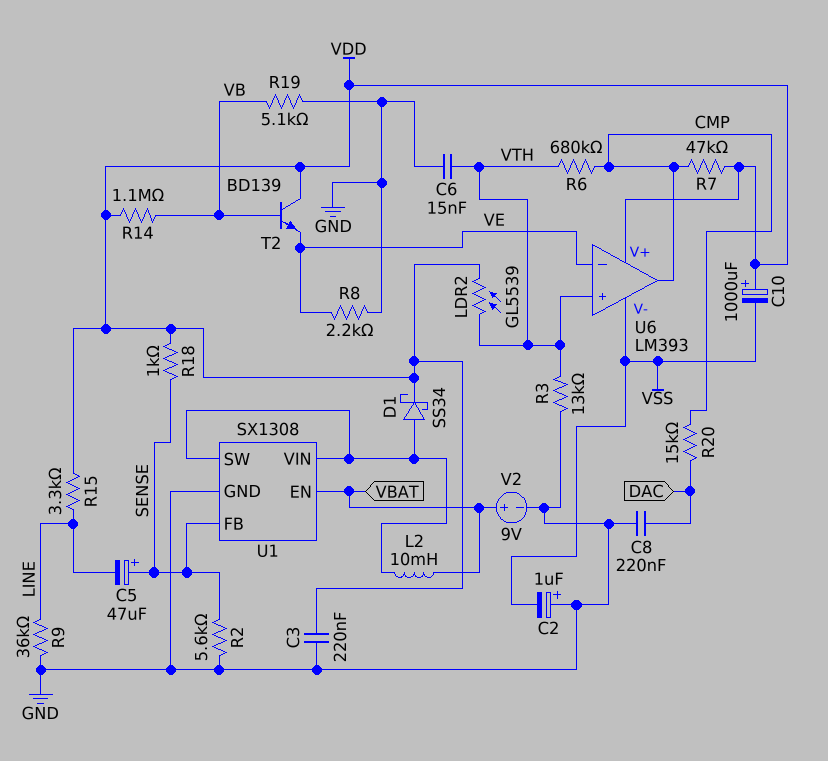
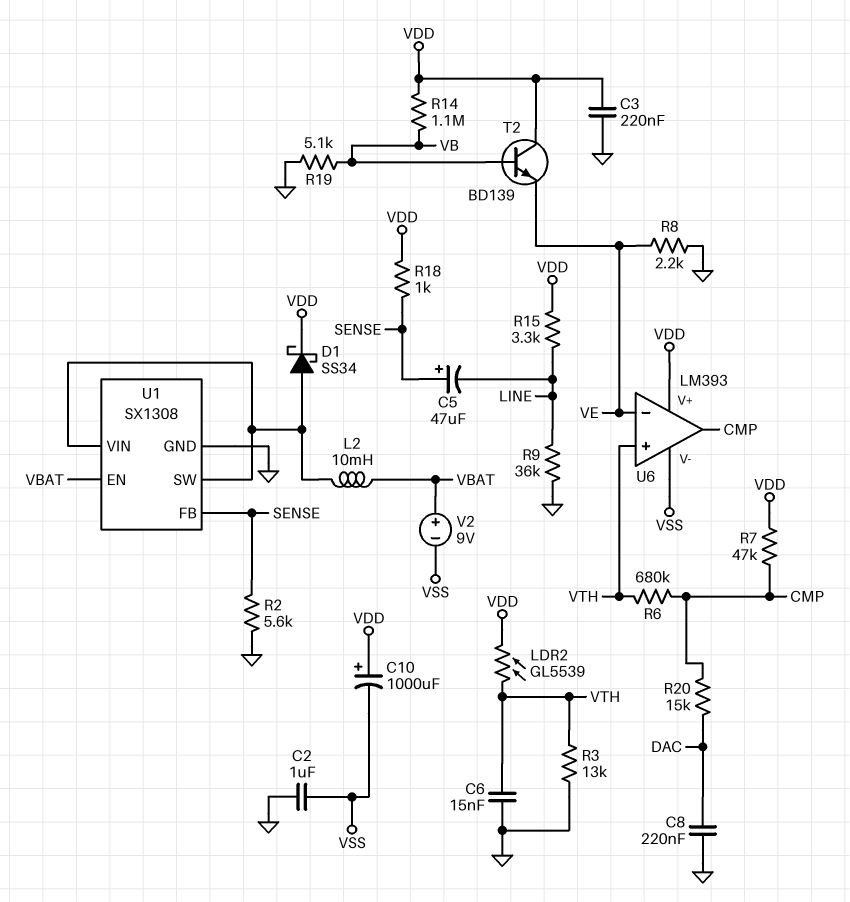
C2: 1uF (plus GND, minus VSS) -> 1uF (GND, VSS)
V2: 9V (plus VBAT, minus GND) -> 9V (plus VBAT, minus VSS)

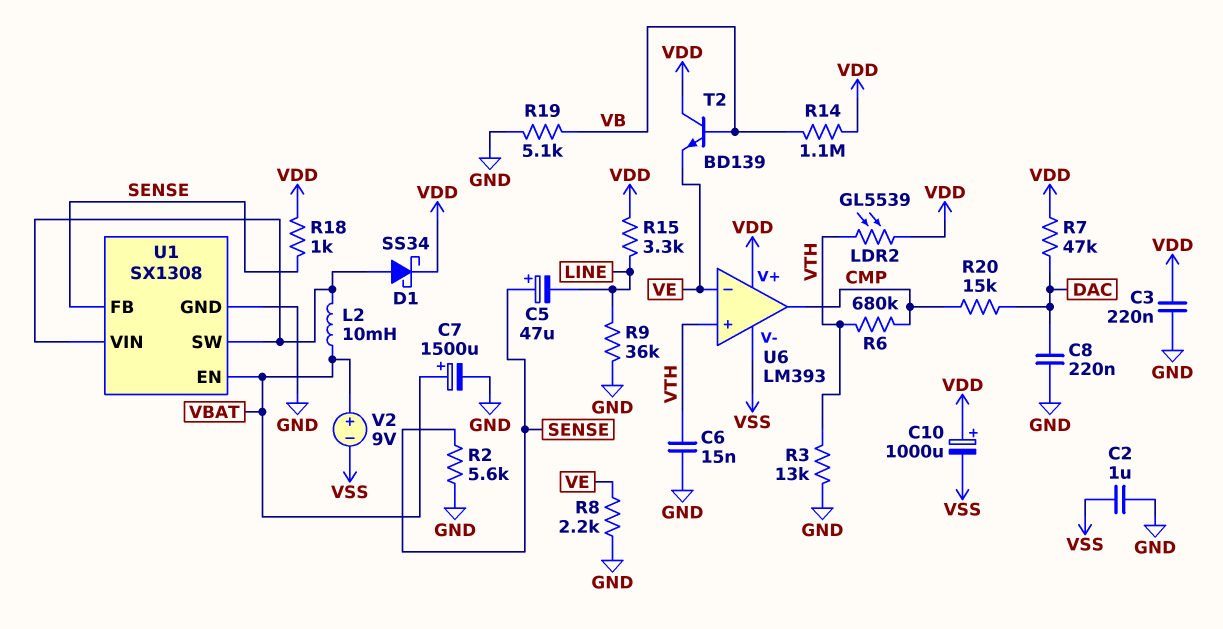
C7: none -> 1500uF (plus VBAT, minus GND)
R7: 47k (CMP, VDD) -> 47k (DAC, VDD)

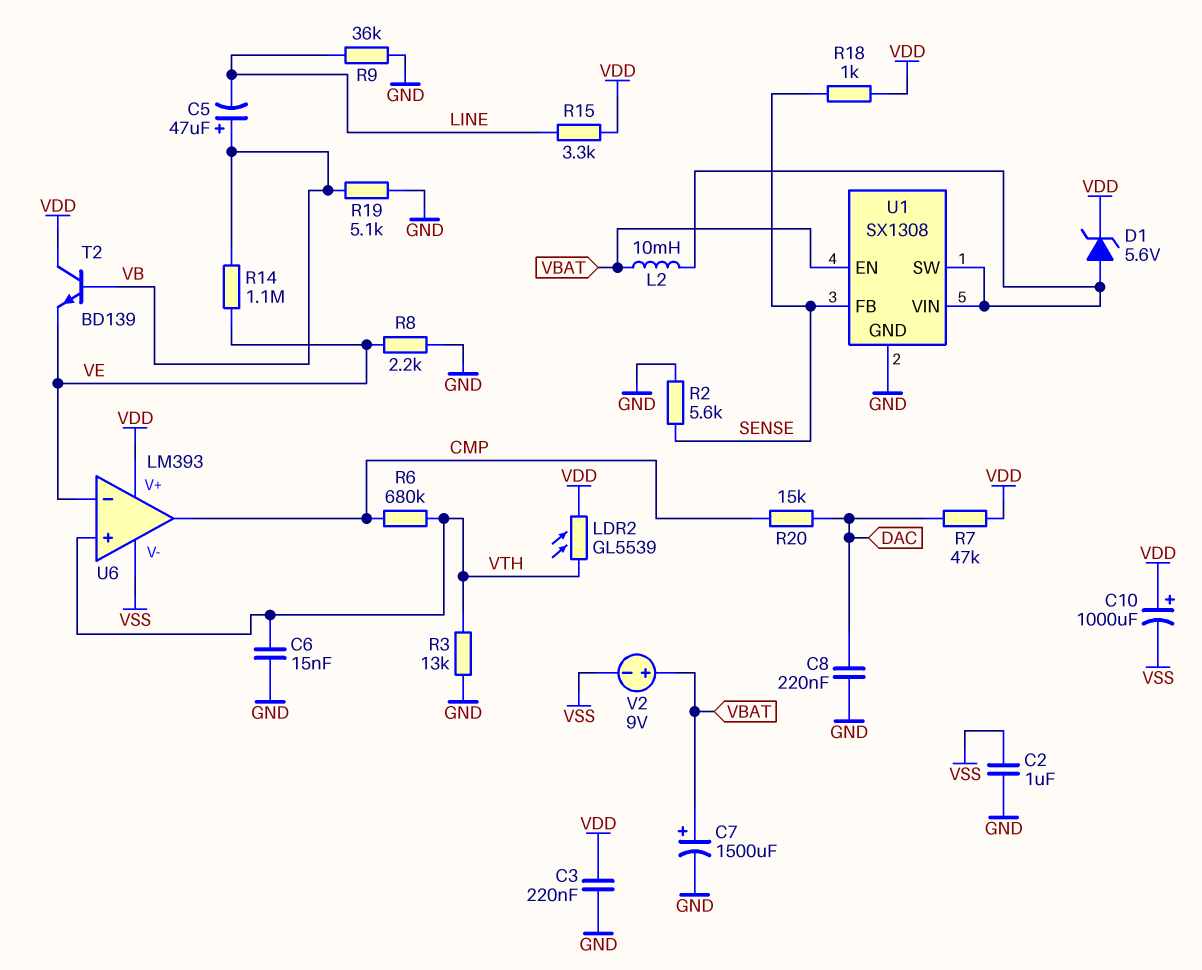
C5: 47uF (plus SENSE, minus LINE) -> 47uF (plus VB, minus LINE)
D1: schottky SS34 (A U1/SW, K VDD) -> zener 5.6V (A U1/SW, K VDD)
R14: 1.1M (VB, VDD) -> 1.1M (VB, VE)

